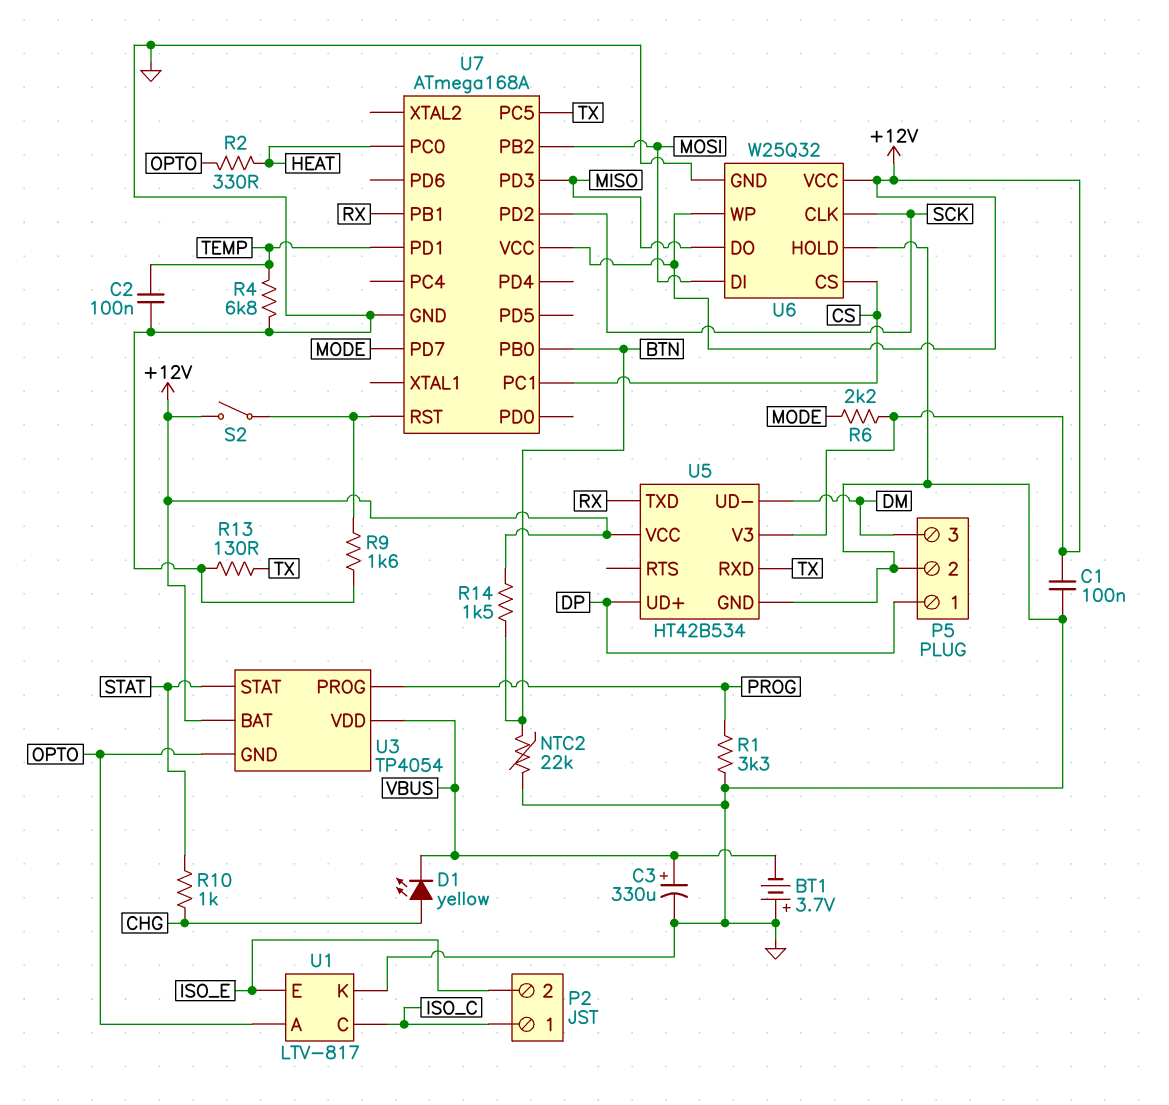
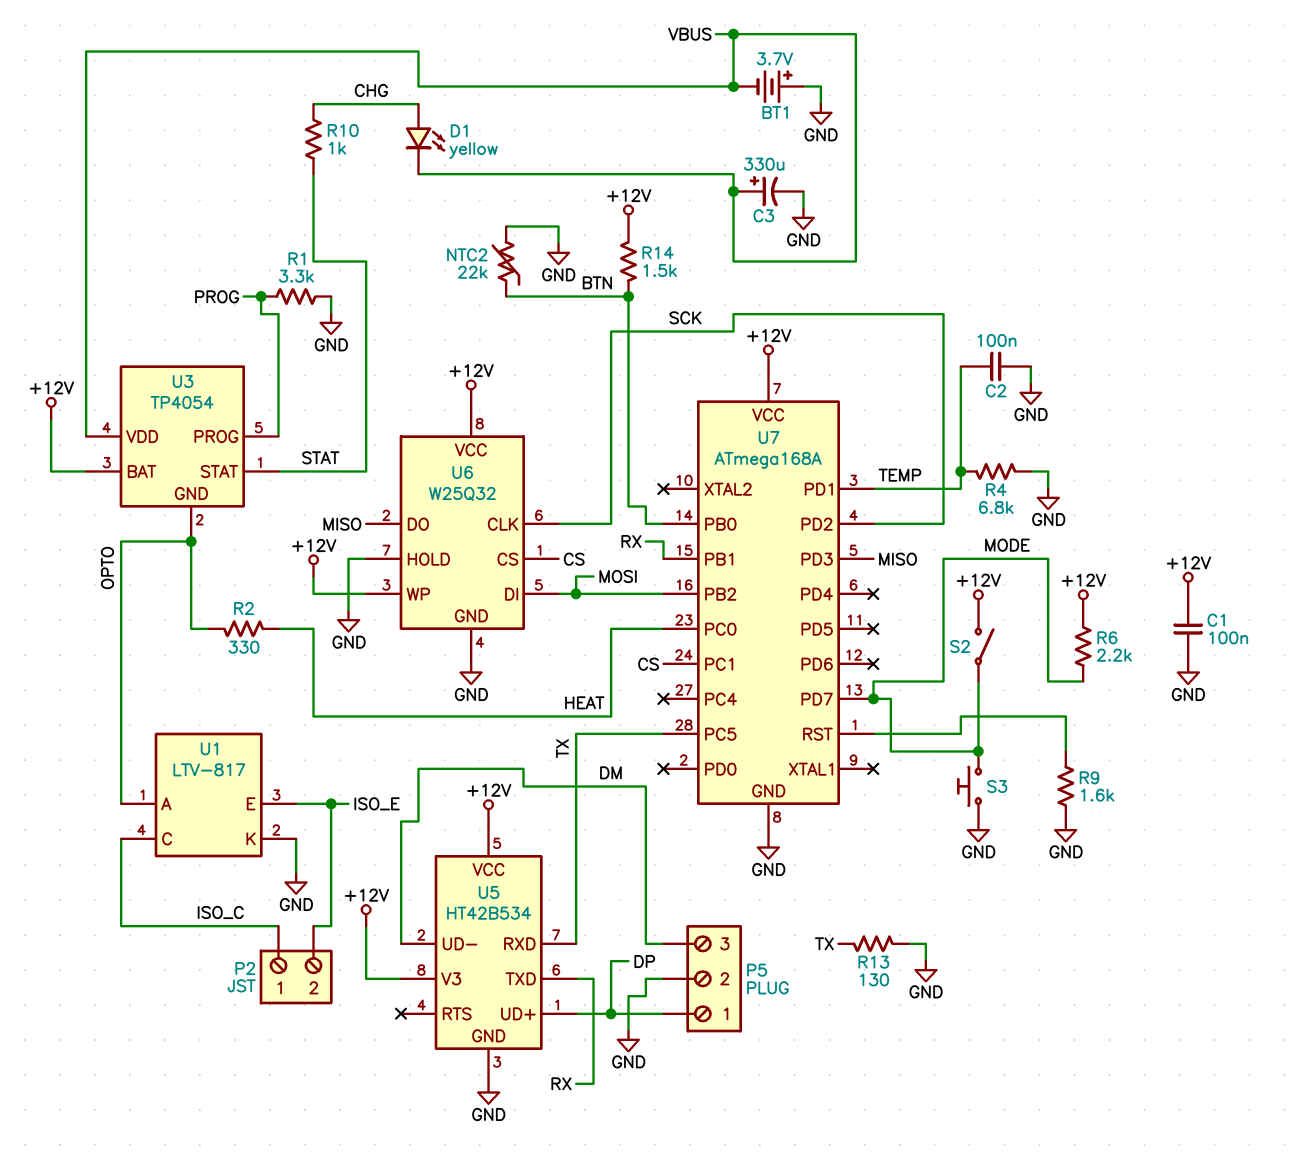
S2: switch (+12V, U7/RST) -> switch (+12V, MODE)
S3: none -> button (GND, MODE)

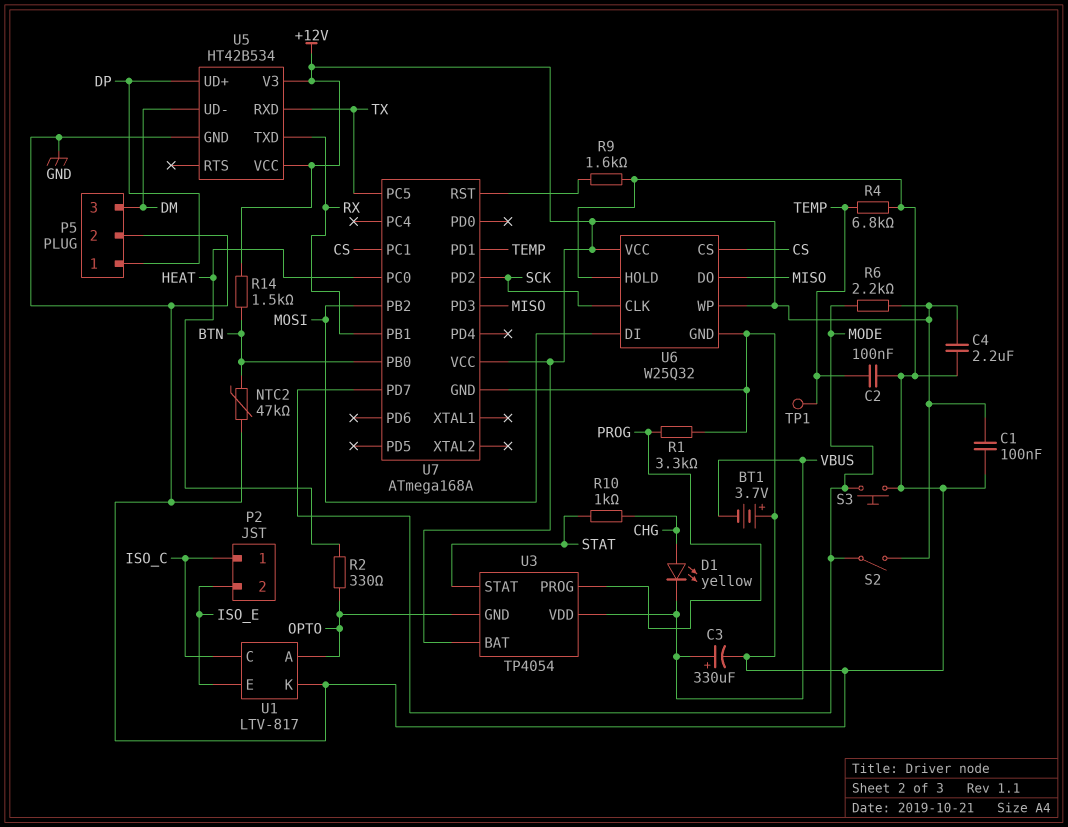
C4: none -> 2.2uF (+12V, GND)
NTC2: 22k (BTN, GND) -> 47k (BTN, GND)
R13: 130 (GND, TX) -> none
TP1: none -> test point (TEMP)

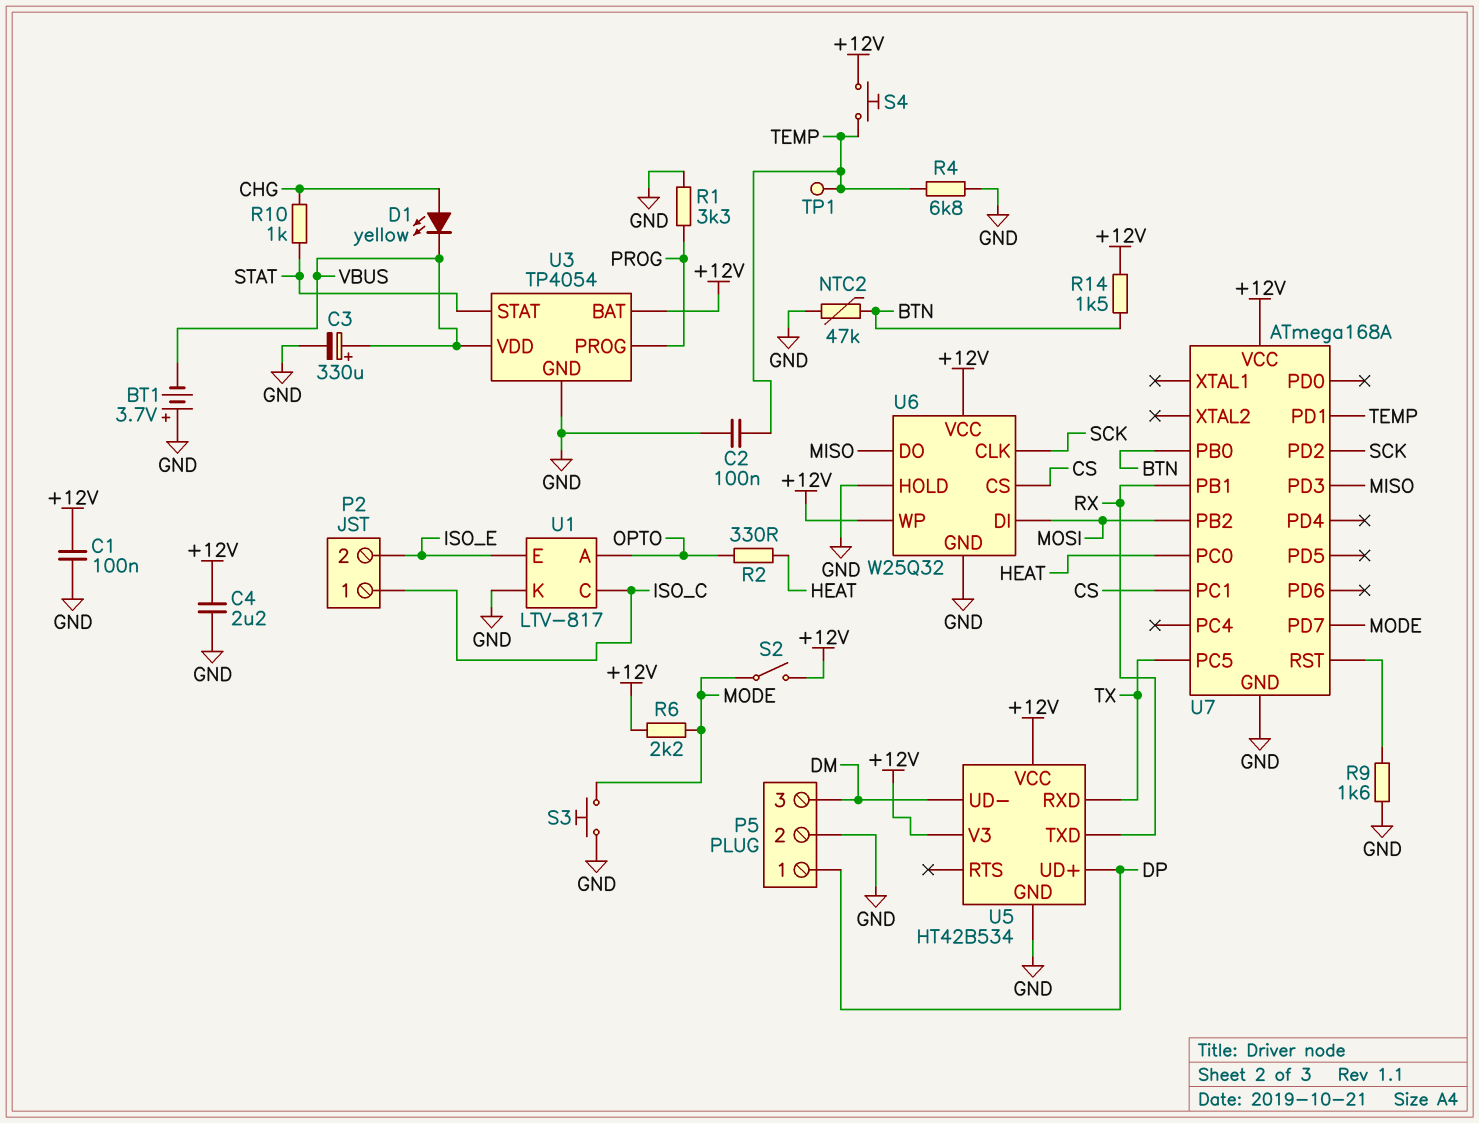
S4: none -> button (+12V, TEMP)
U3 pin GND: OPTO -> GND

